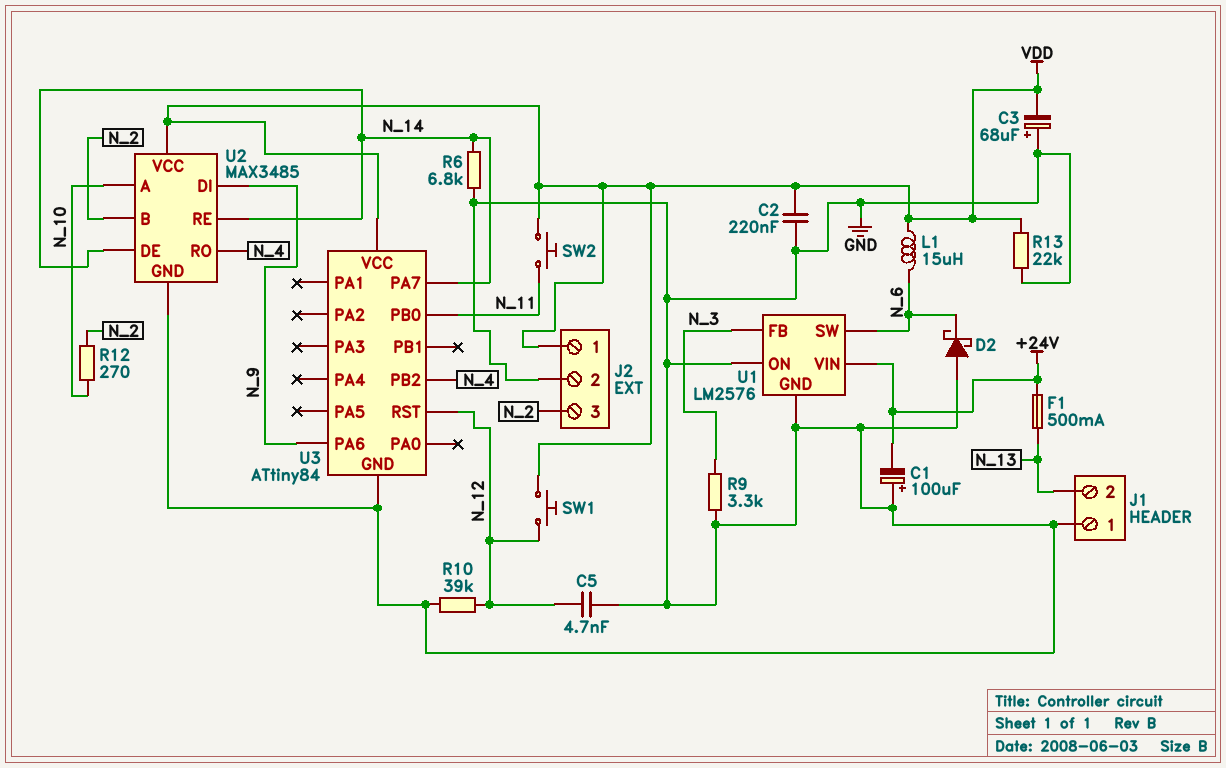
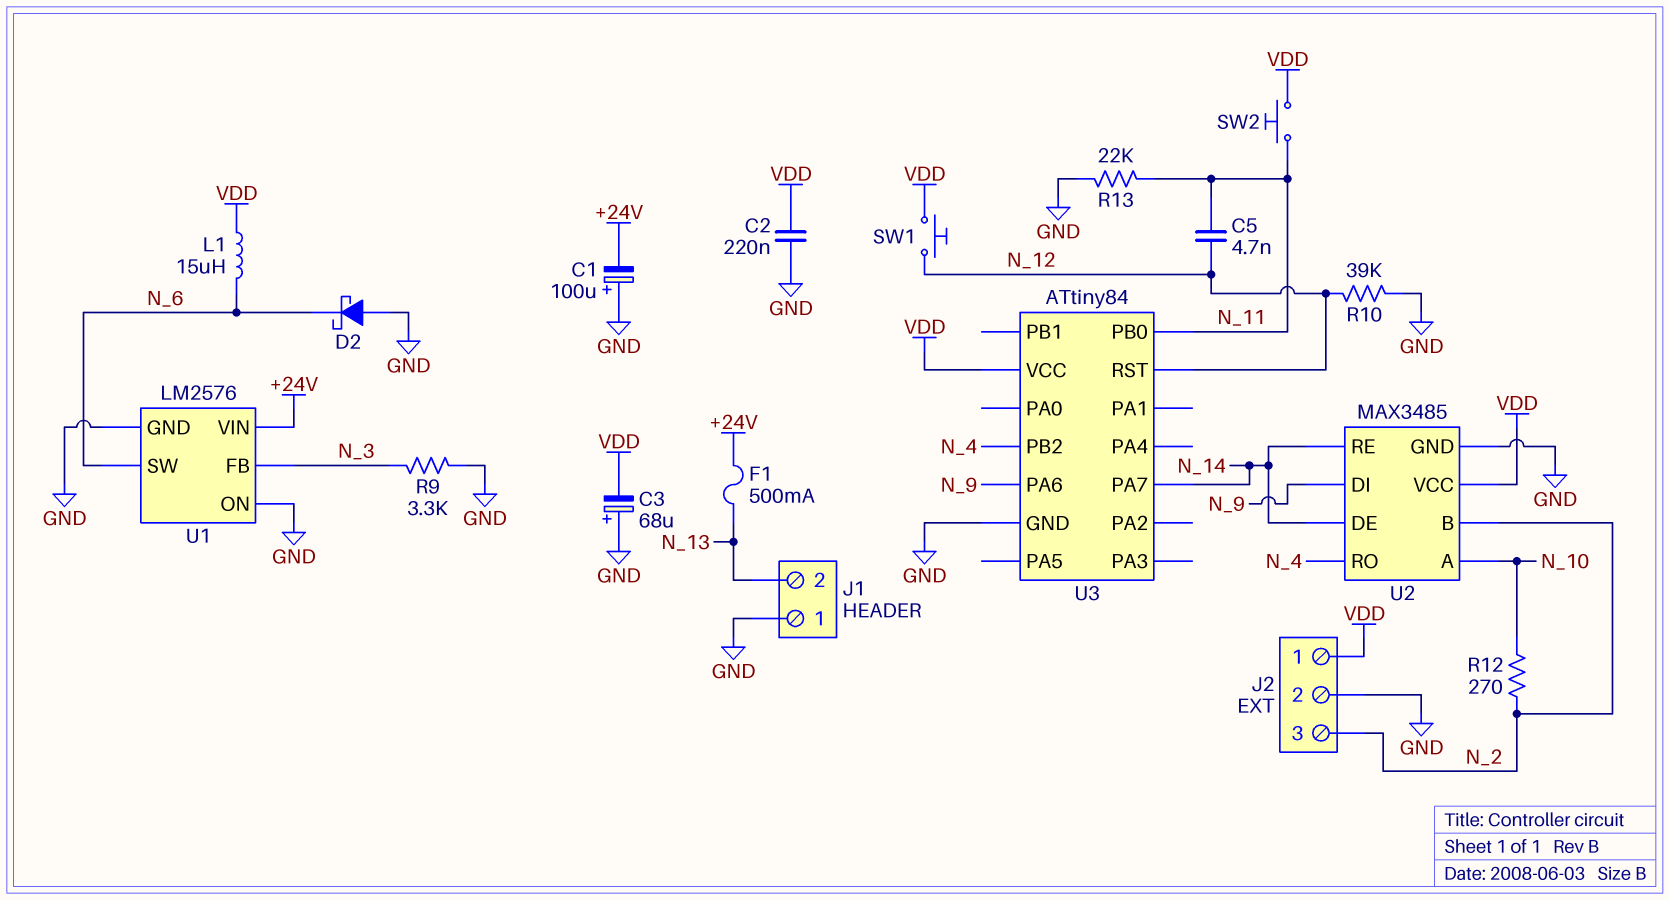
C5: 4.7nF (GND, N_12) -> 4.7nF (N_11, N_12)
R6: 6.8k (GND, N_14) -> none
R13: 22k (GND, VDD) -> 22k (GND, N_11)

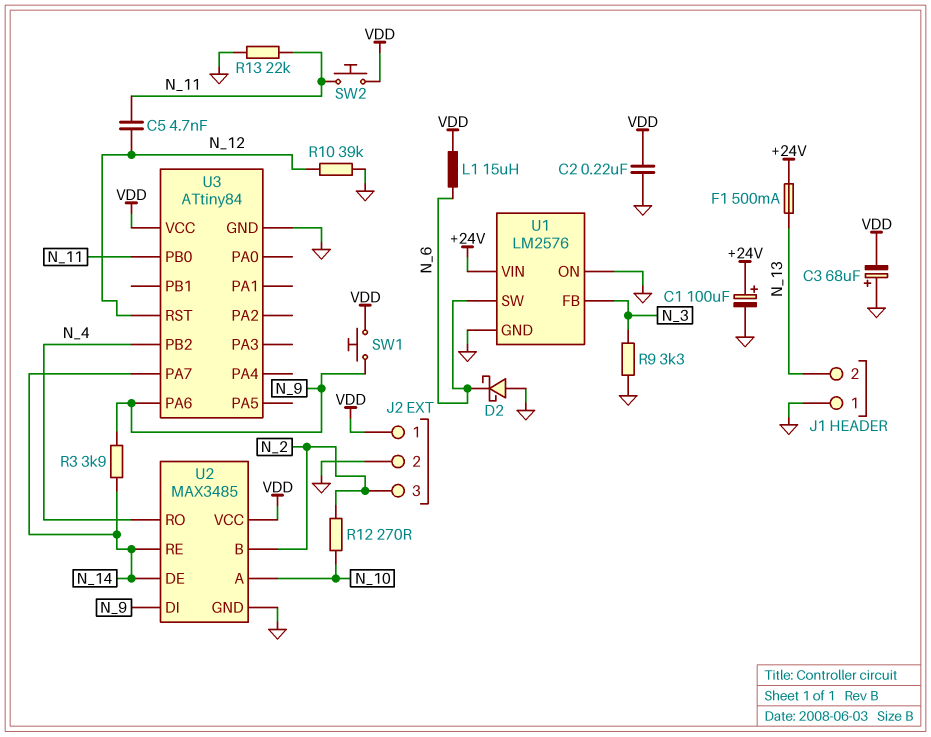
C1: 100uF (plus GND, minus +24V) -> 100uF (plus +24V, minus GND)
R3: none -> 3.9k (N_9, N_14)
SW1: button (N_12, VDD) -> button (N_9, VDD)

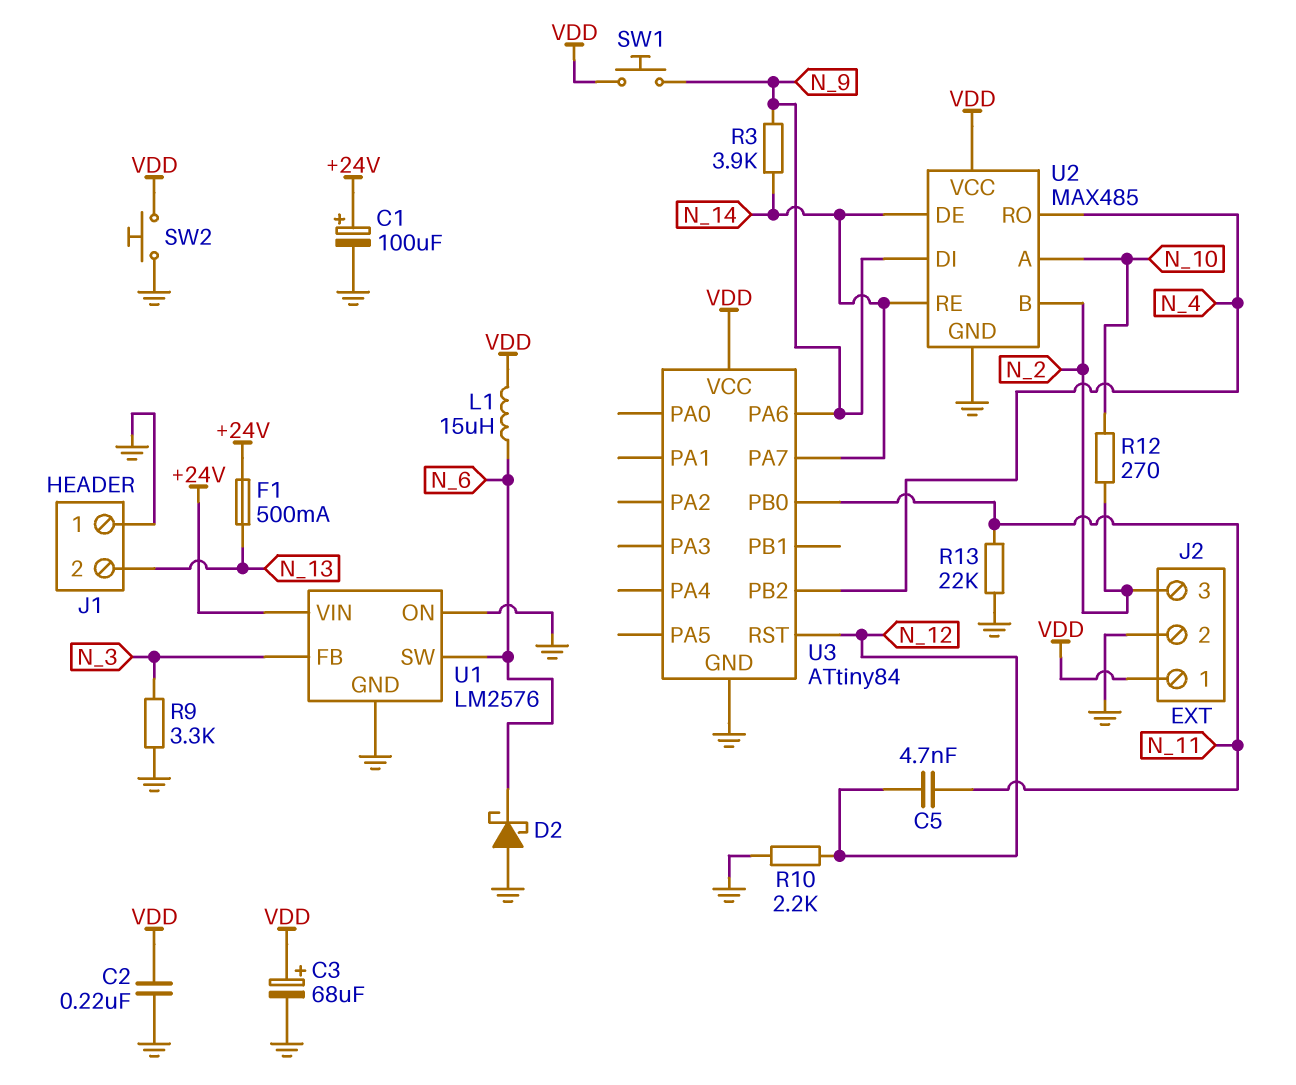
C3: 68uF (plus GND, minus VDD) -> 68uF (plus VDD, minus GND)
R10: 39k (GND, N_12) -> 2.2k (GND, N_12)
SW2: button (N_11, VDD) -> button (GND, VDD)
U2: MAX3485 -> MAX485

